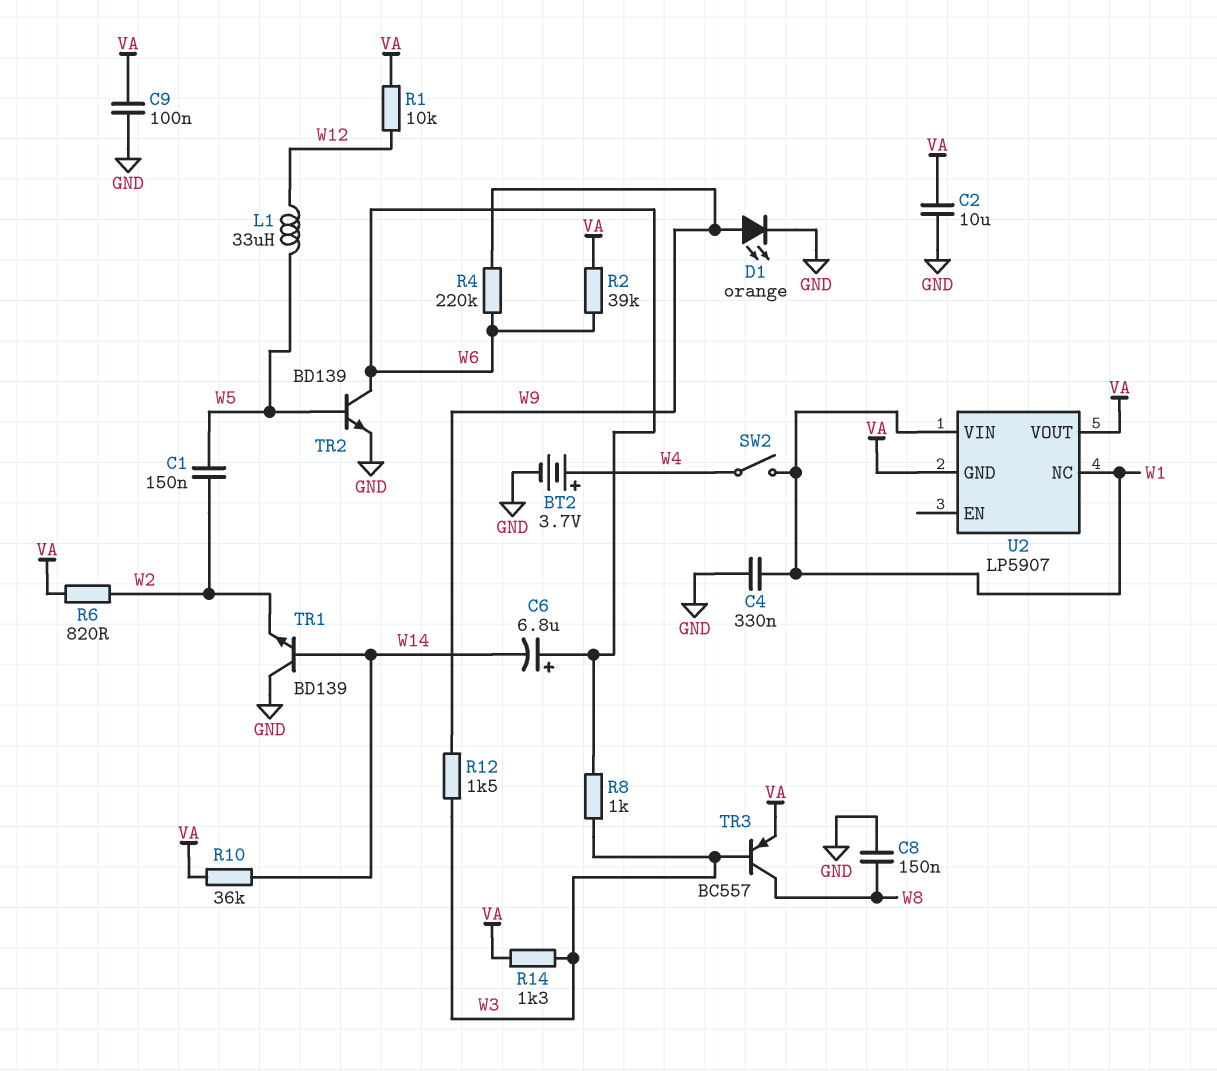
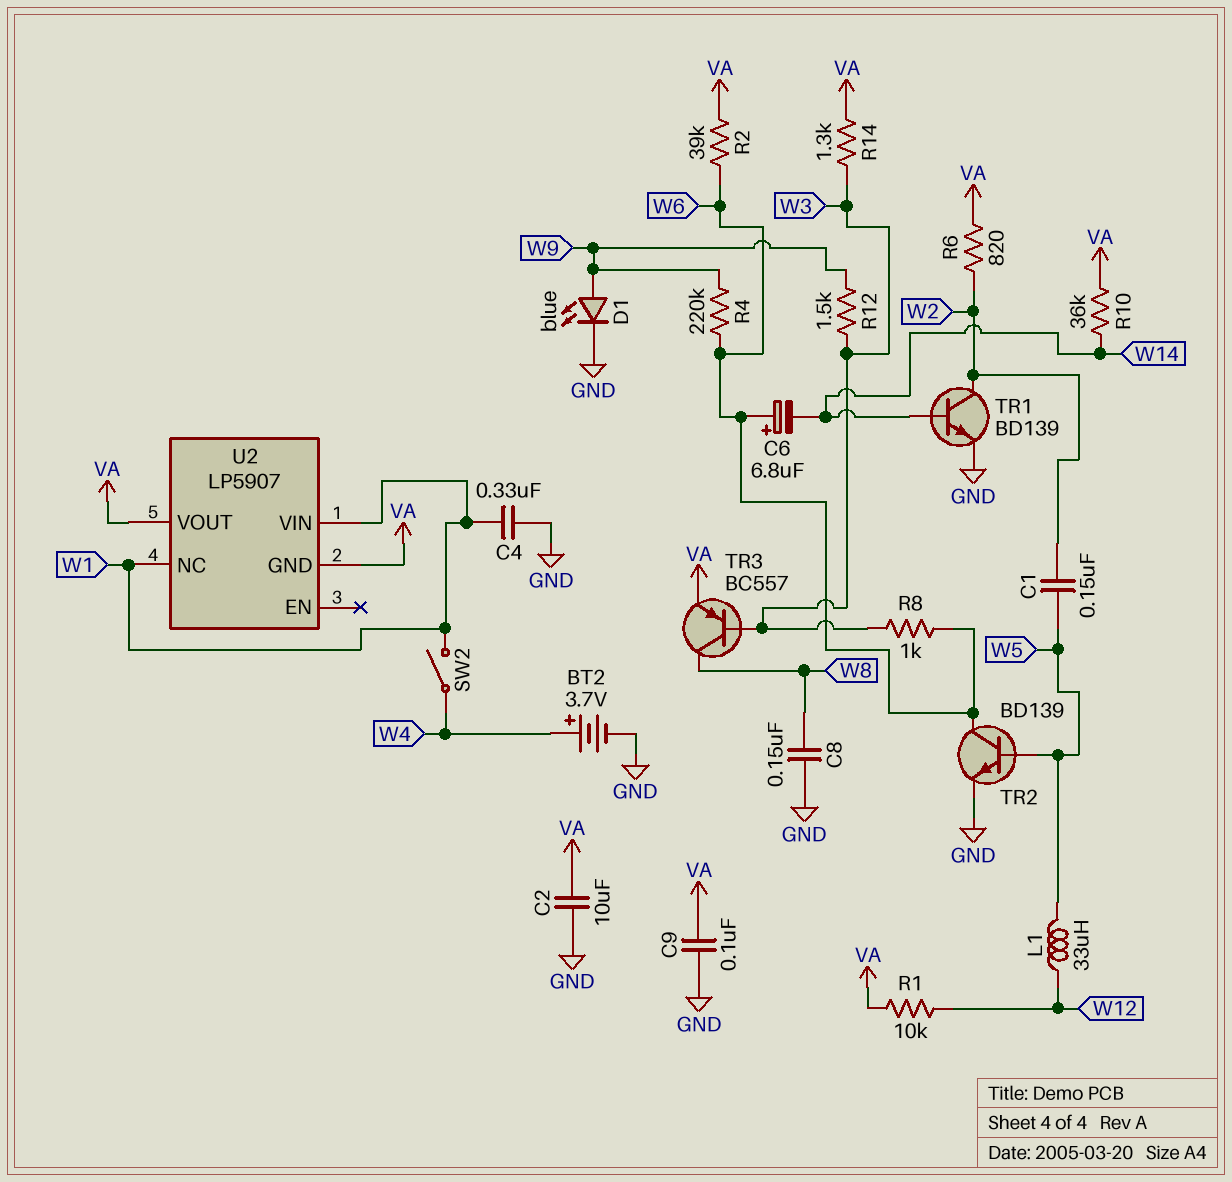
D1: LED orange (A W9, K GND) -> LED blue (A W9, K GND)
TR1: NPN BD139 (B W14, C GND, E W2) -> NPN BD139 (B W14, C W2, E GND)

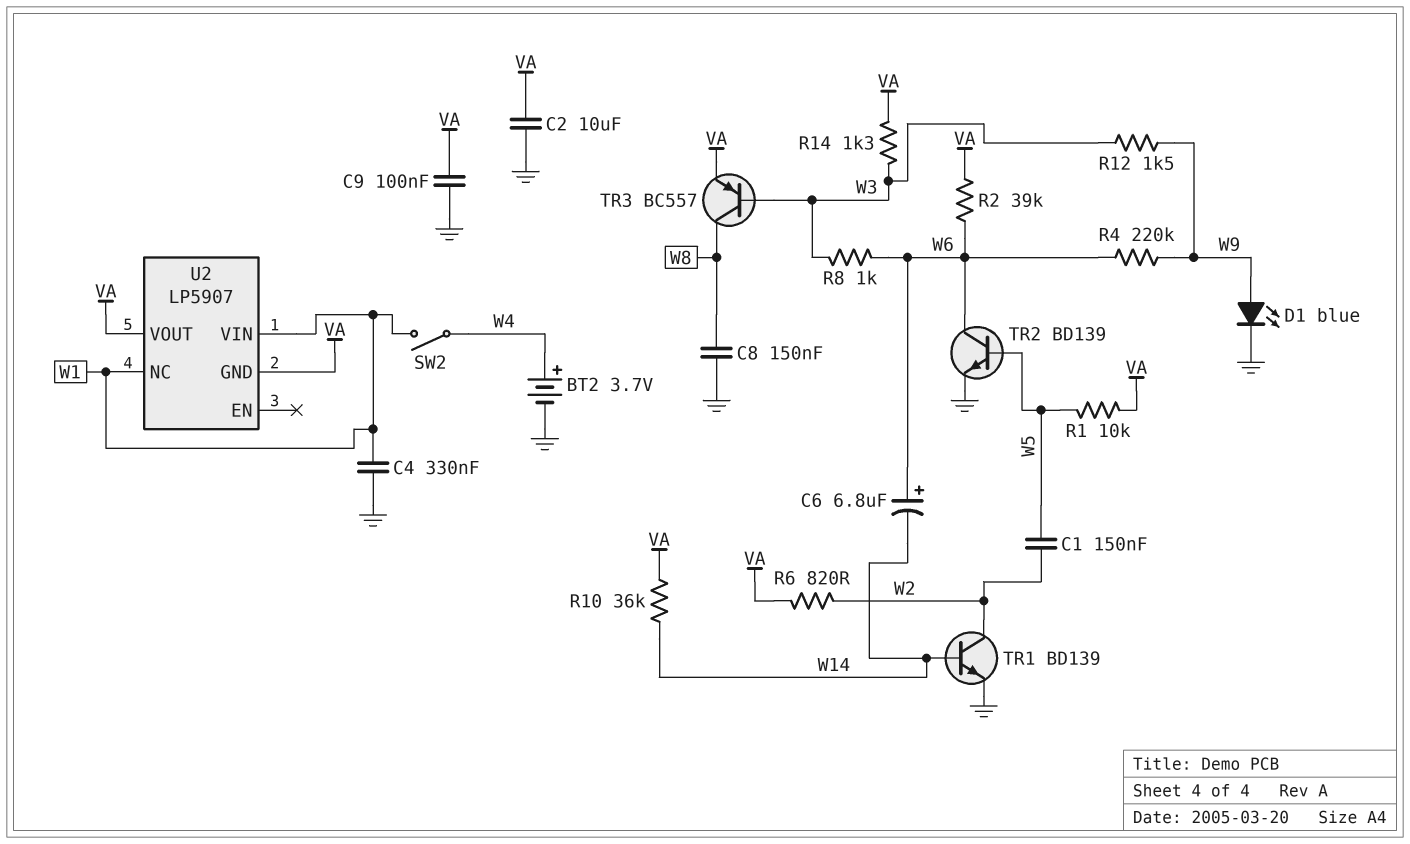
L1: 33uH (W5, W12) -> none
R1: 10k (VA, W12) -> 10k (VA, W5)

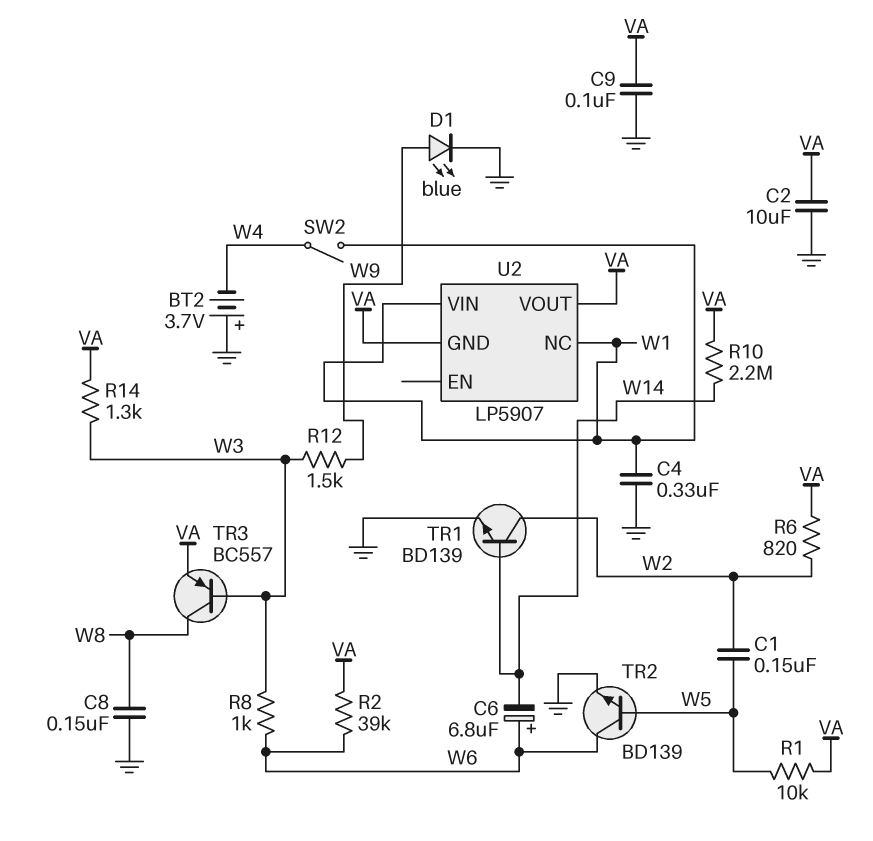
BT2: 3.7V (plus W4, minus GND) -> 3.7V (plus GND, minus W4)
R4: 220k (W6, W9) -> none
R10: 36k (VA, W14) -> 2.2M (VA, W14)

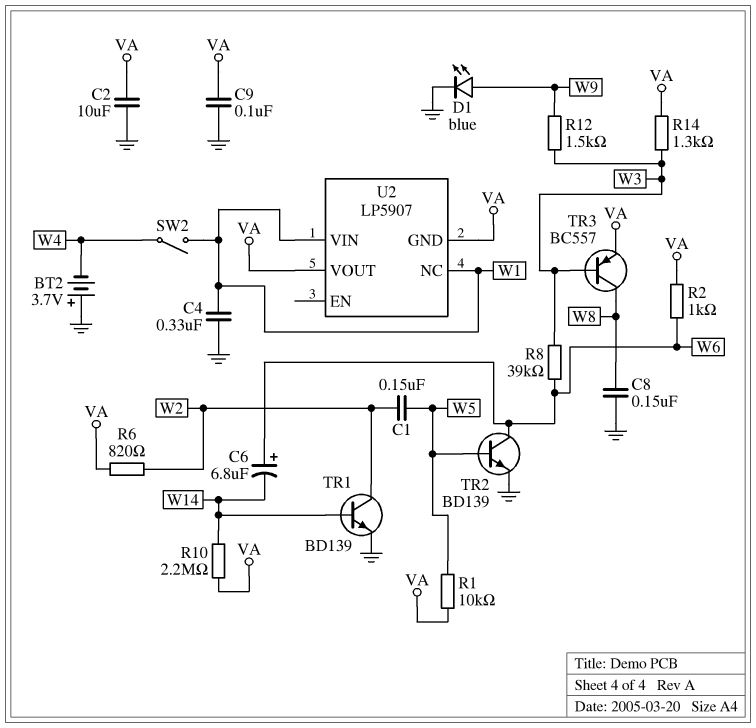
R2: 39k (VA, W6) -> 1k (VA, W6)
R8: 1k (W3, W6) -> 39k (W3, W6)

